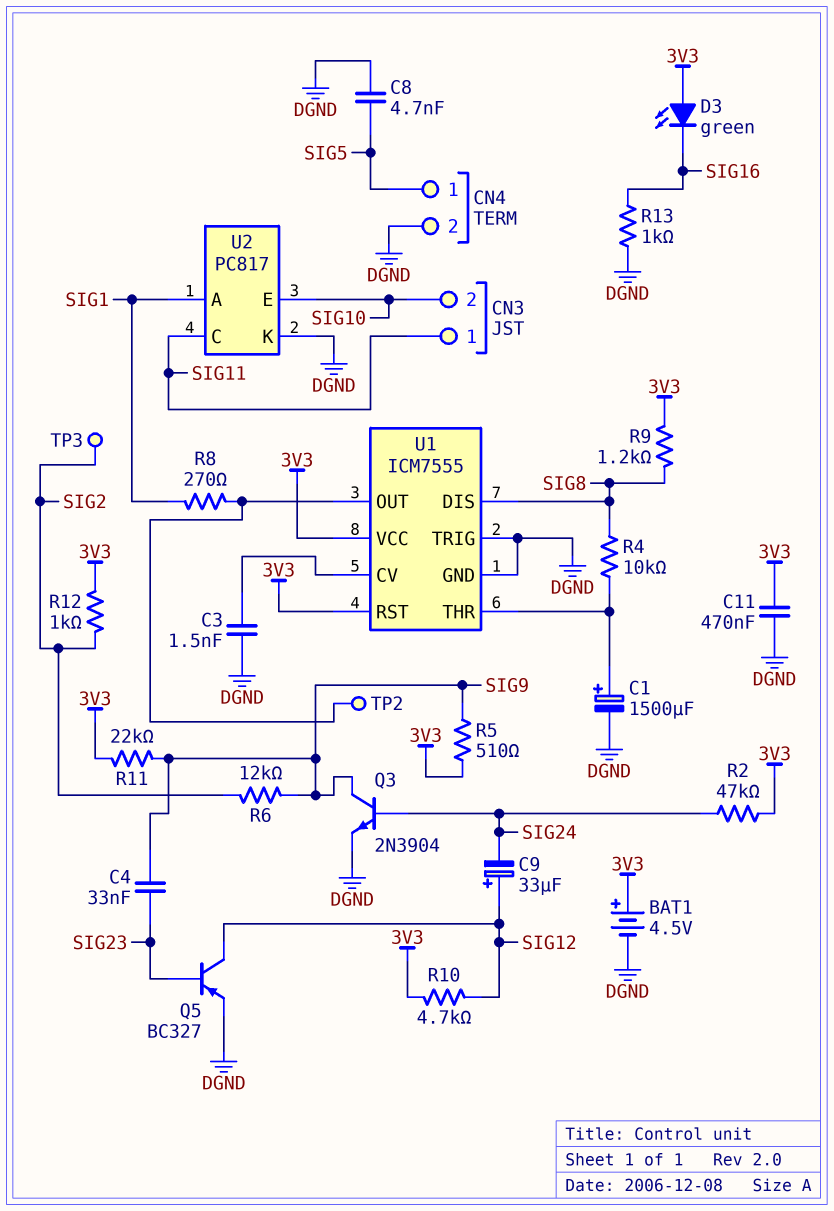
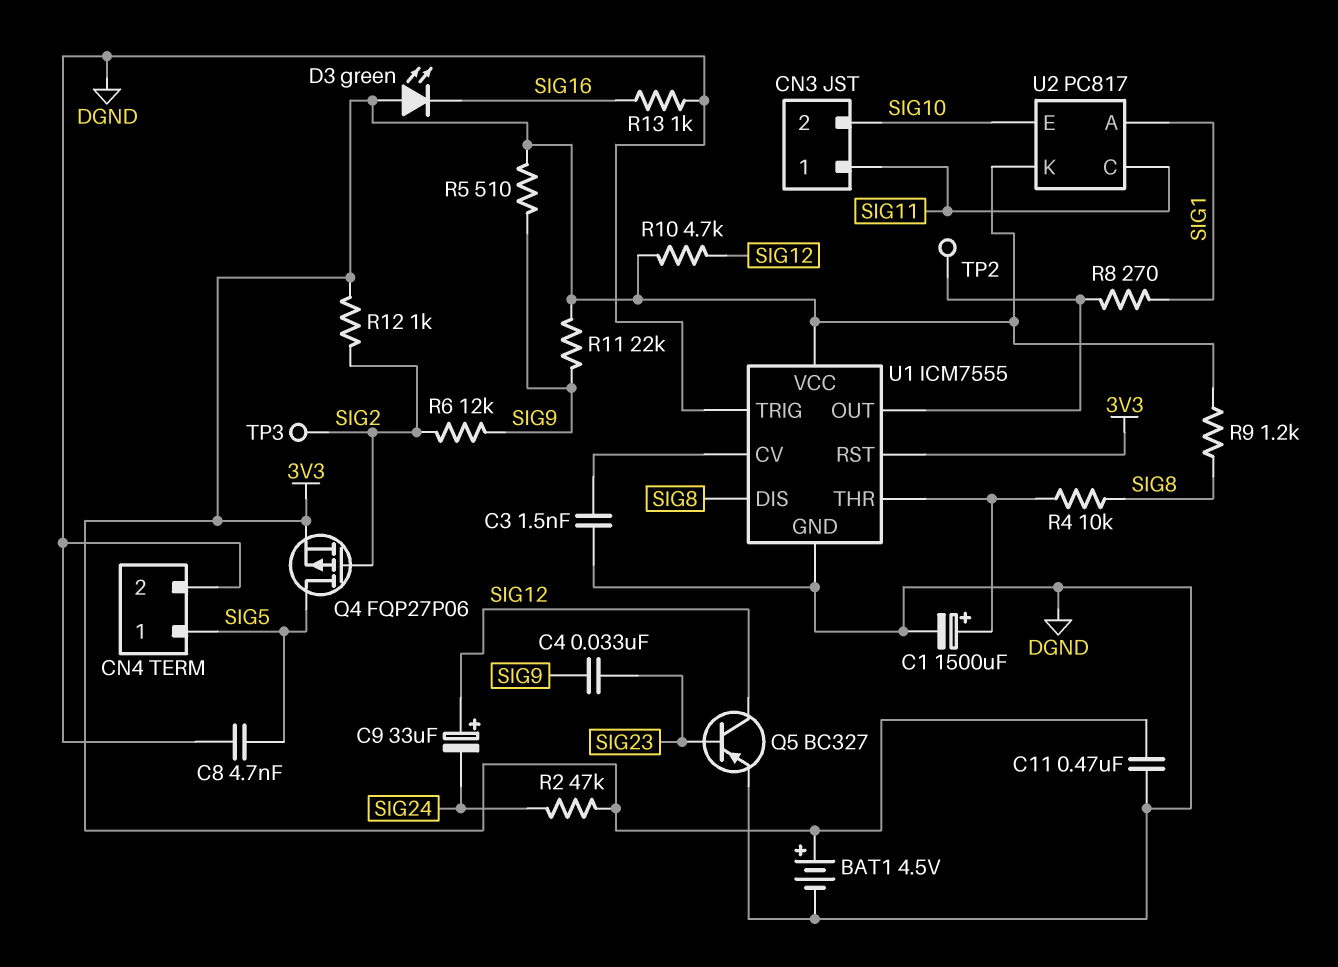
Q3: NPN 2N3904 (B SIG24, C SIG9, E DGND) -> none
Q4: none -> PMOS FQP27P06 (G SIG2, D SIG5, S 3V3)
U2 pin K: DGND -> 3V3

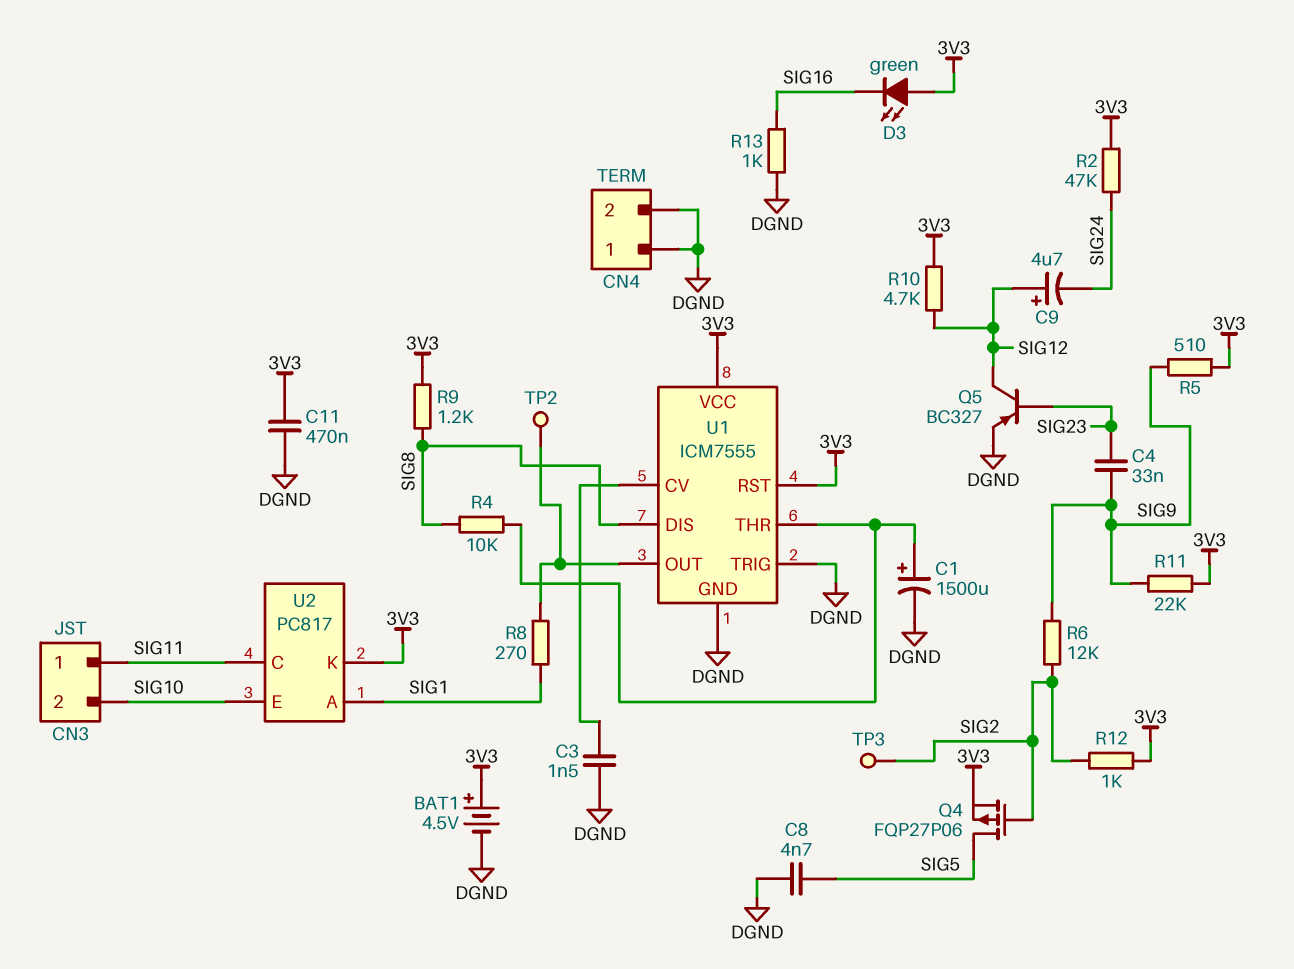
C9: 33uF (plus SIG12, minus SIG24) -> 4.7uF (plus SIG12, minus SIG24)
CN4 pin 1: SIG5 -> DGND

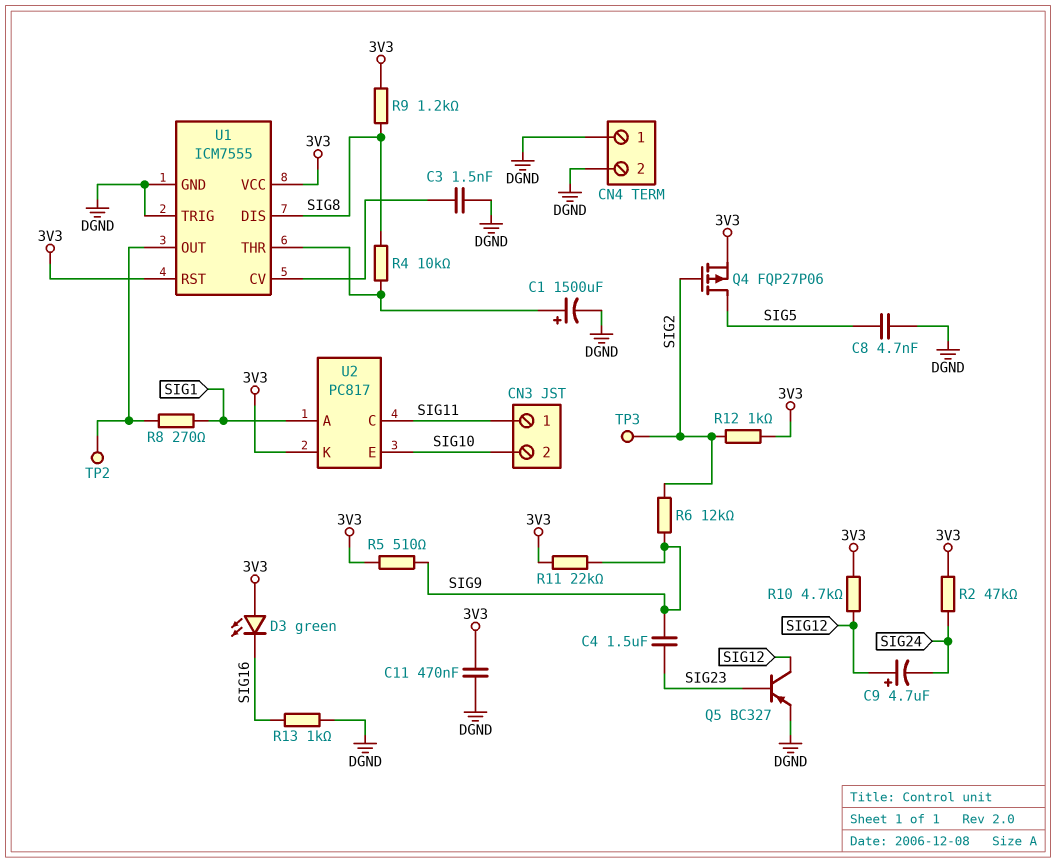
BAT1: 4.5V (plus 3V3, minus DGND) -> none
C4: 33nF (SIG9, SIG23) -> 1.5uF (SIG9, SIG23)

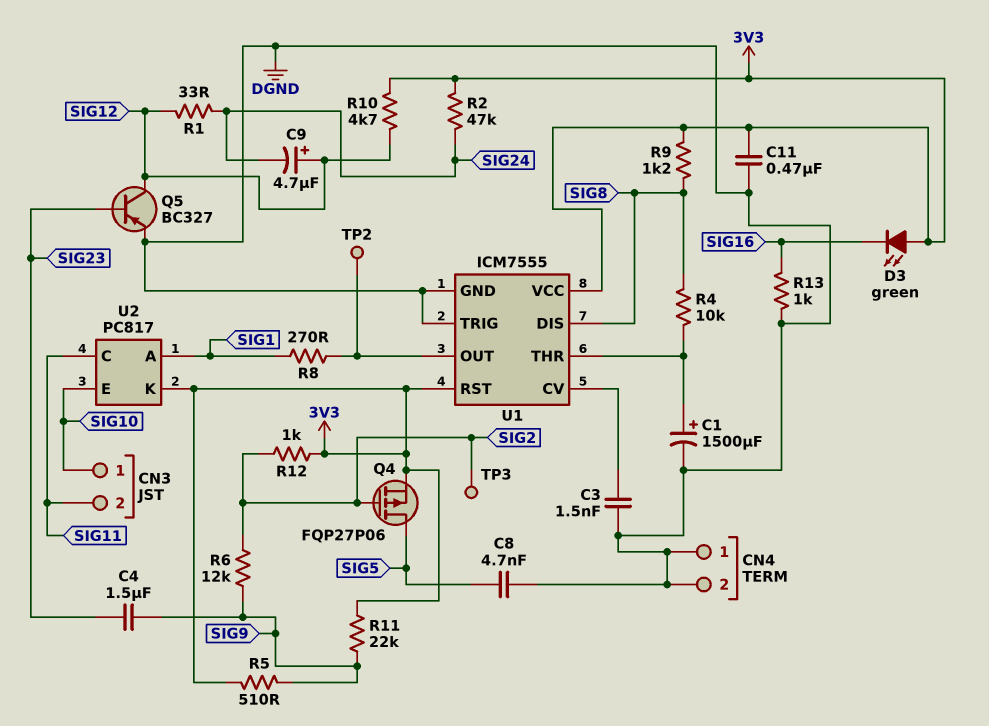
CN3 pin 1: SIG11 -> SIG10
CN3 pin 2: SIG10 -> SIG11
R1: none -> 33 (SIG12, SIG24)

